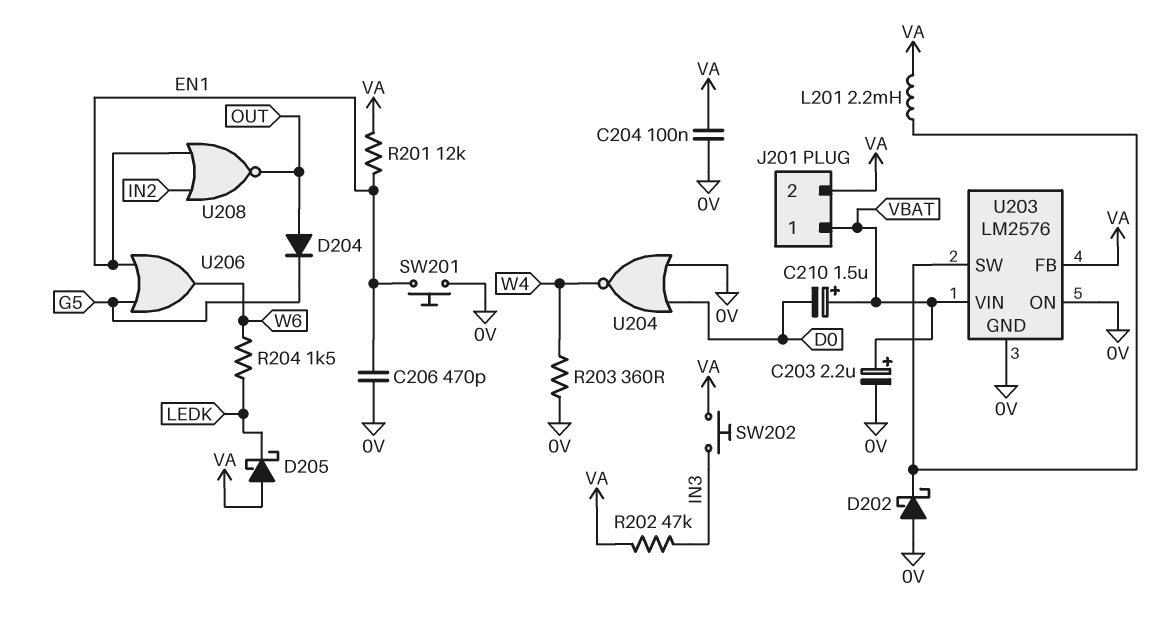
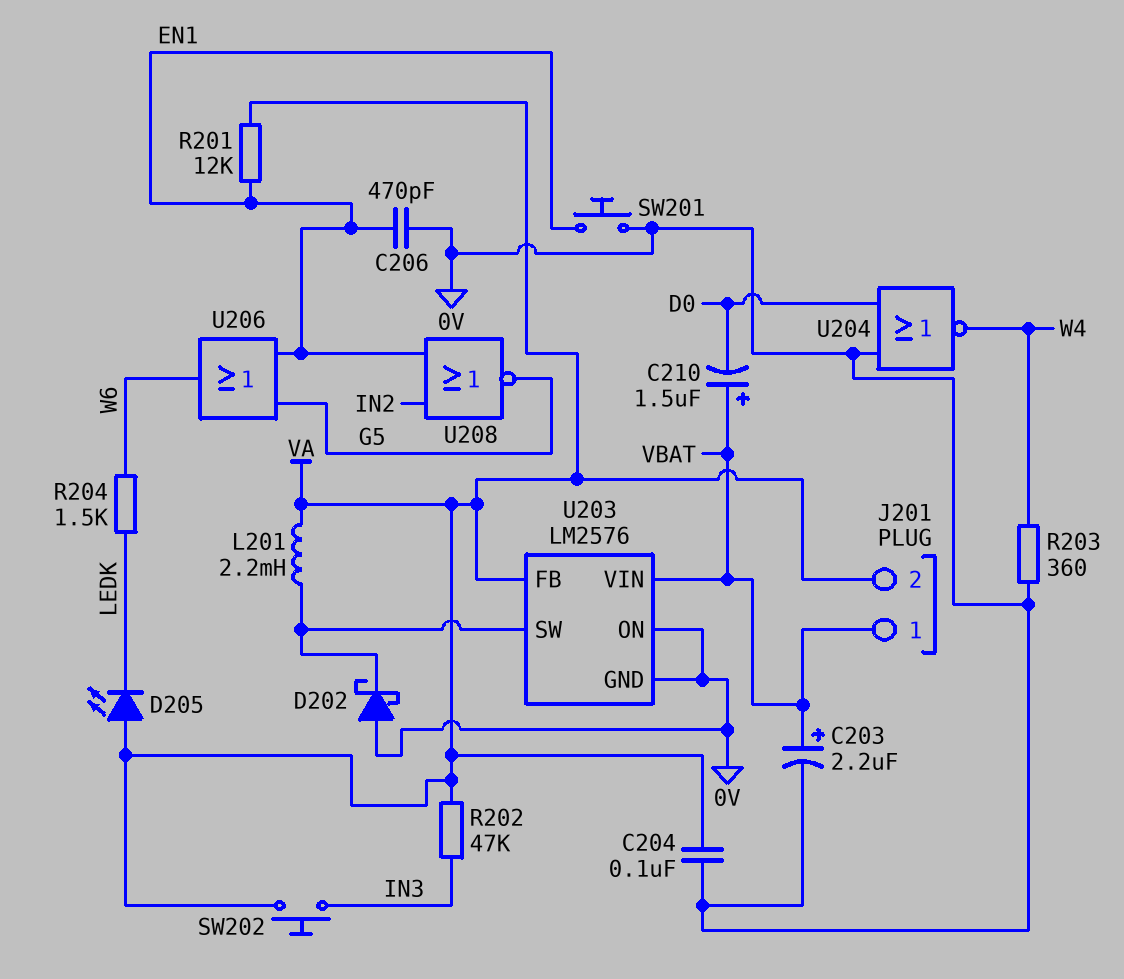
D204: diode (A OUT, K G5) -> none
D205: schottky (A VA, K LEDK) -> LED (A VA, K LEDK)
U208: NOR (in EN1, in IN2, out OUT) -> NOR (in EN1, in IN2, out G5)

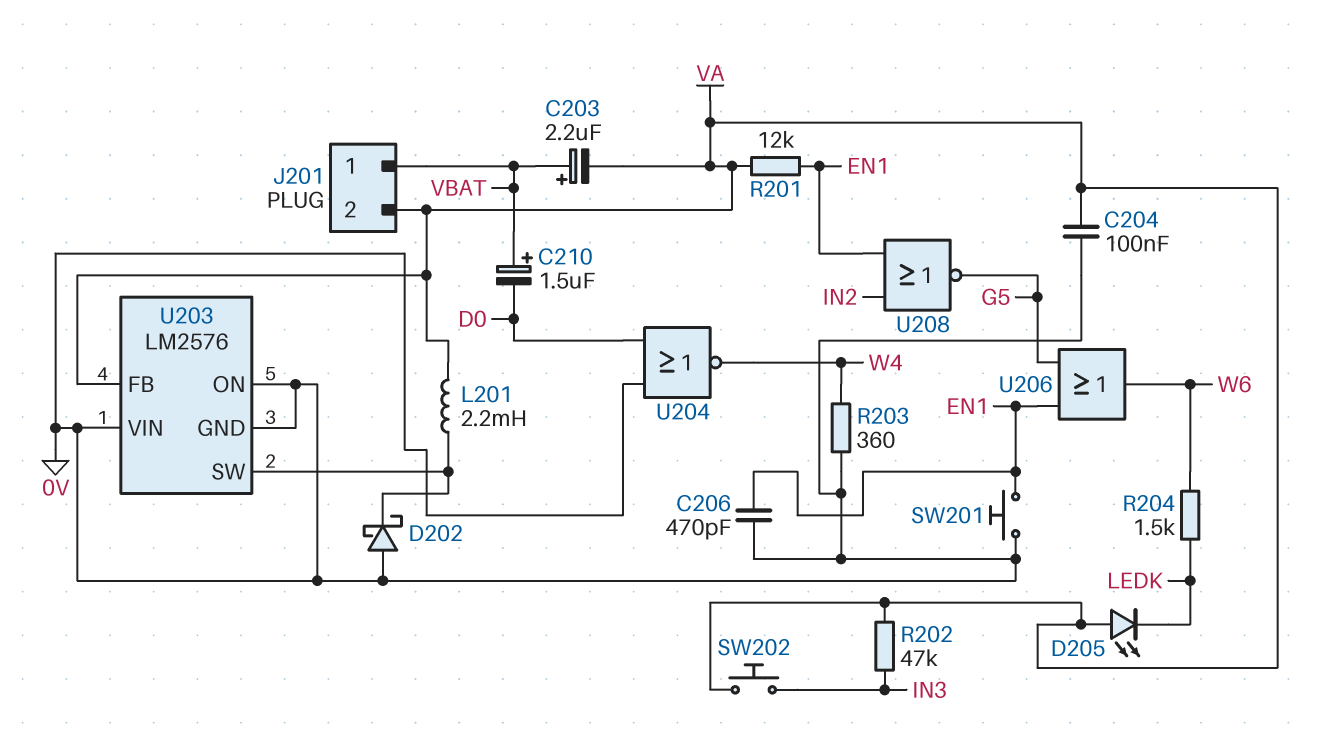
C203: 2.2uF (plus VBAT, minus 0V) -> 2.2uF (plus VBAT, minus VA)
U203 pin VIN: VBAT -> 0V

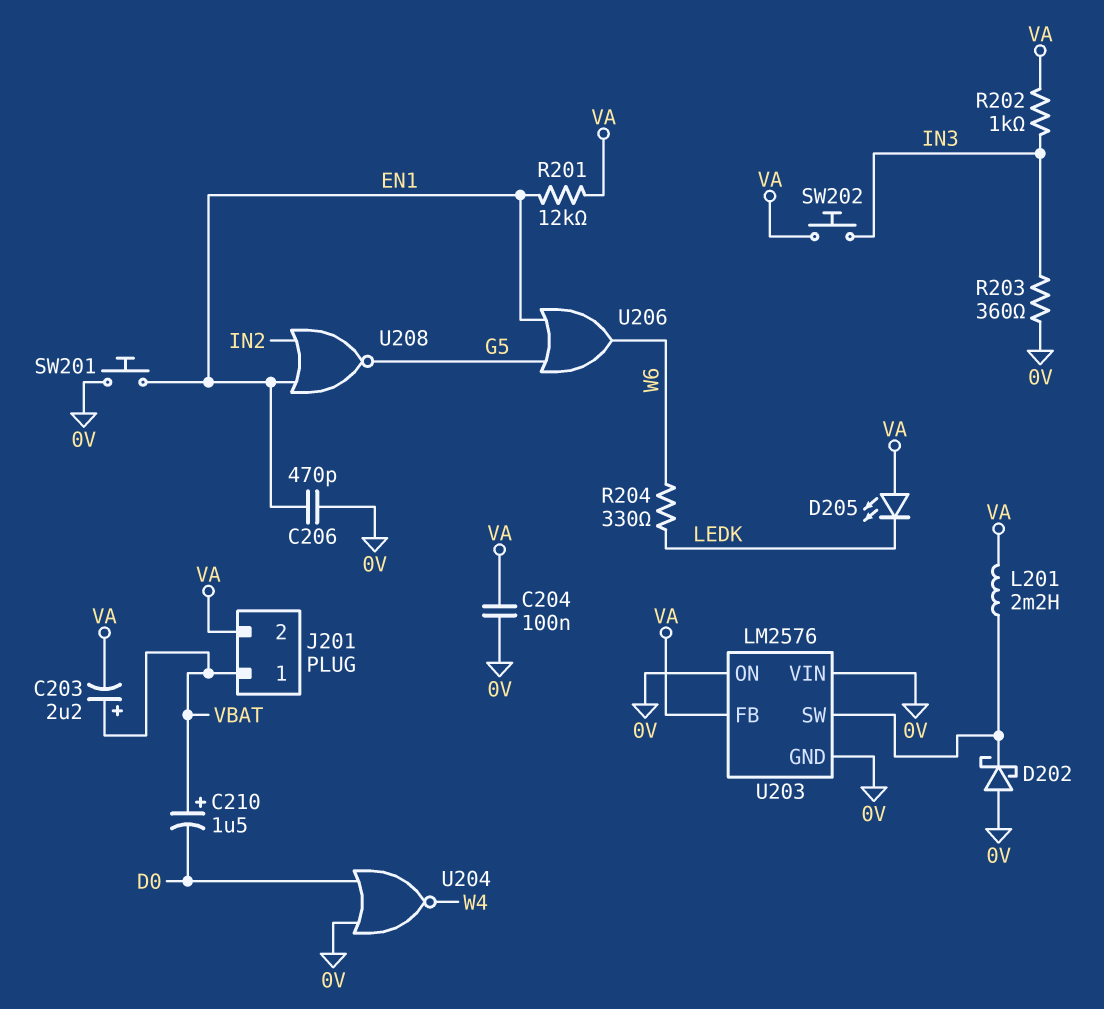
R202: 47k (IN3, VA) -> 1k (IN3, VA)
R203: 360 (0V, W4) -> 360 (0V, IN3)
R204: 1.5k (LEDK, W6) -> 330 (LEDK, W6)

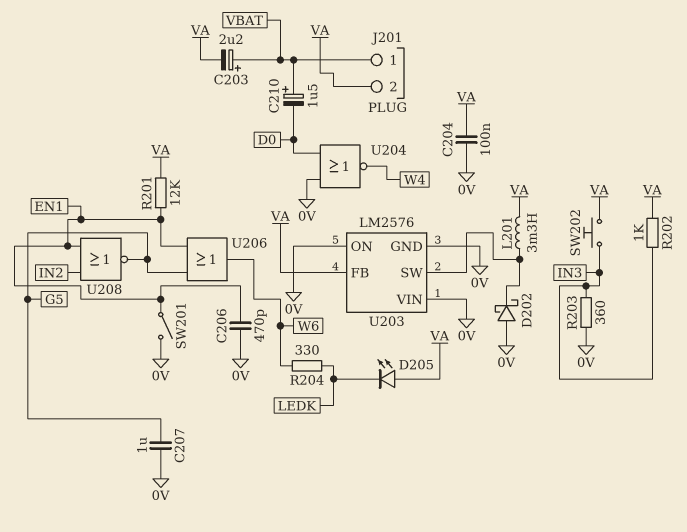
C207: none -> 1uF (0V, G5)
L201: 2.2mH (U203/SW, VA) -> 3.3mH (U203/SW, VA)
SW201: button (0V, EN1) -> switch (0V, EN1)

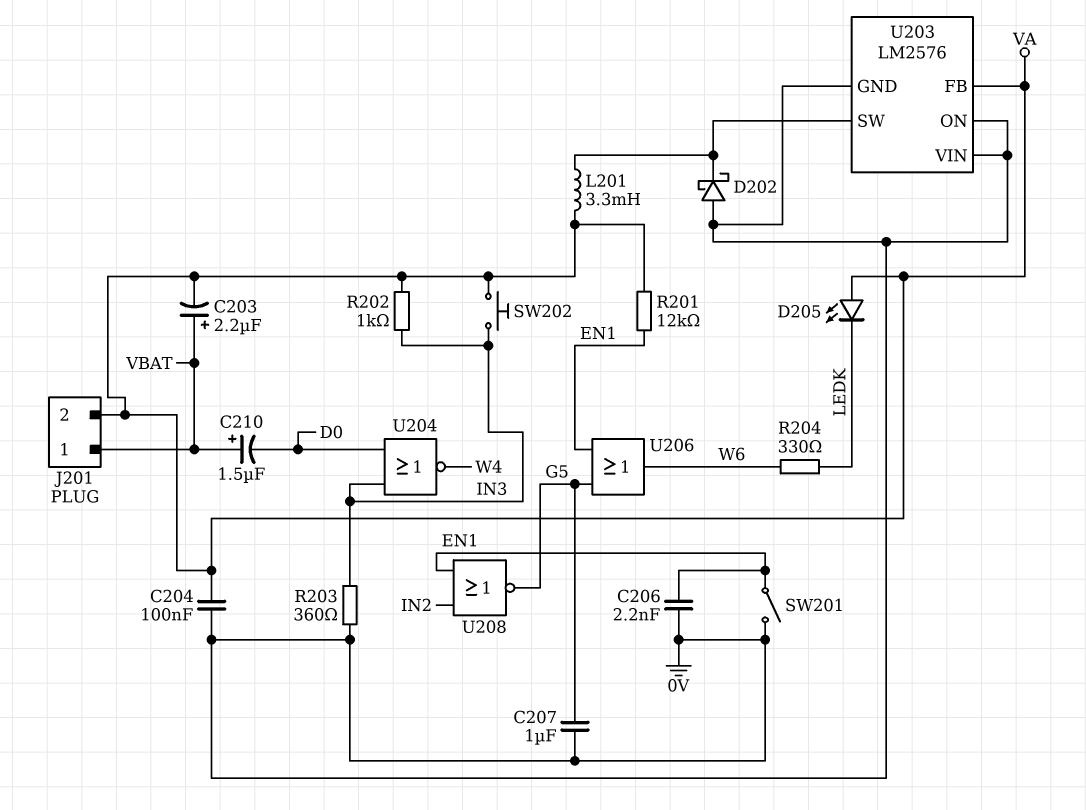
C206: 470pF (0V, EN1) -> 2.2nF (0V, EN1)
U204: NOR (in 0V, in D0, out W4) -> NOR (in D0, in IN3, out W4)

